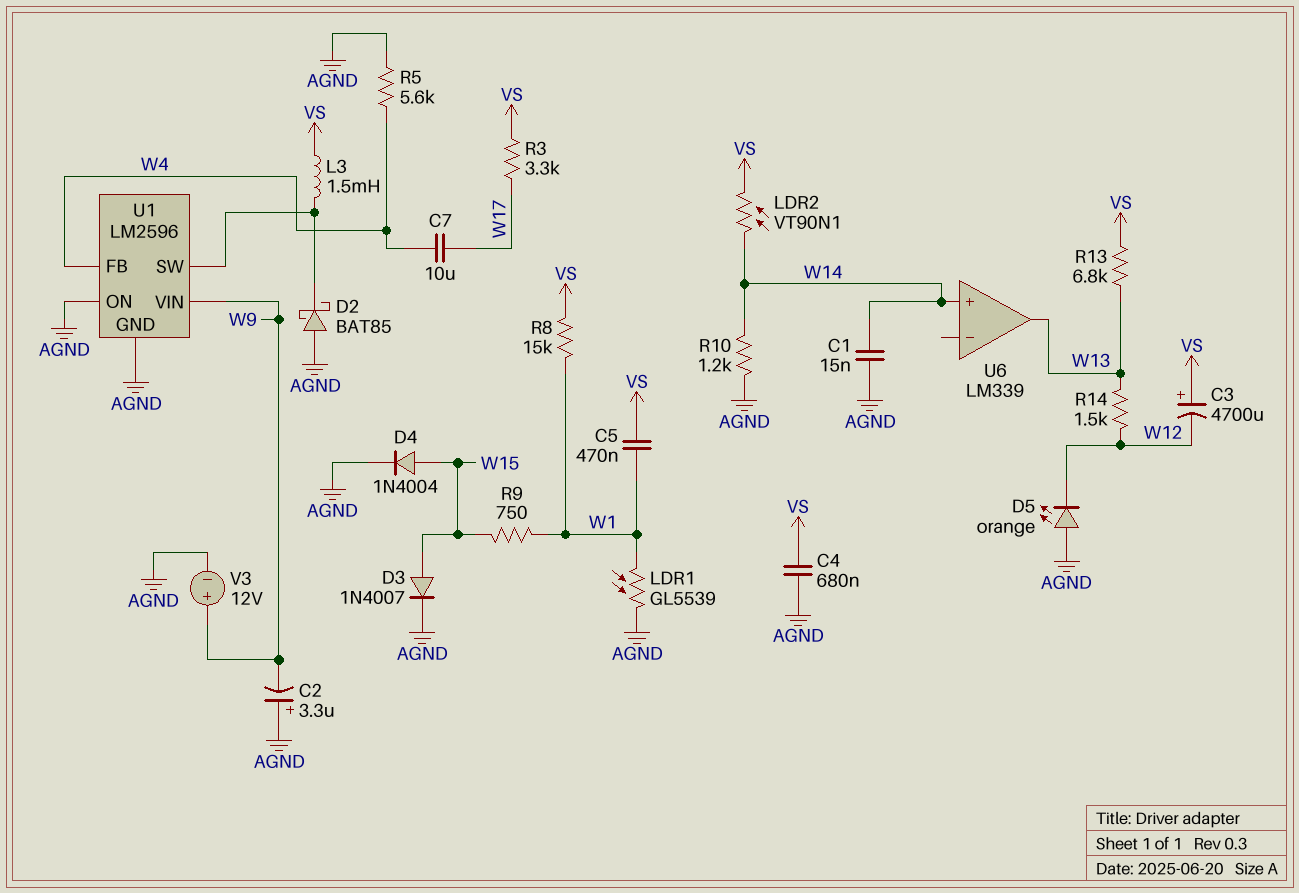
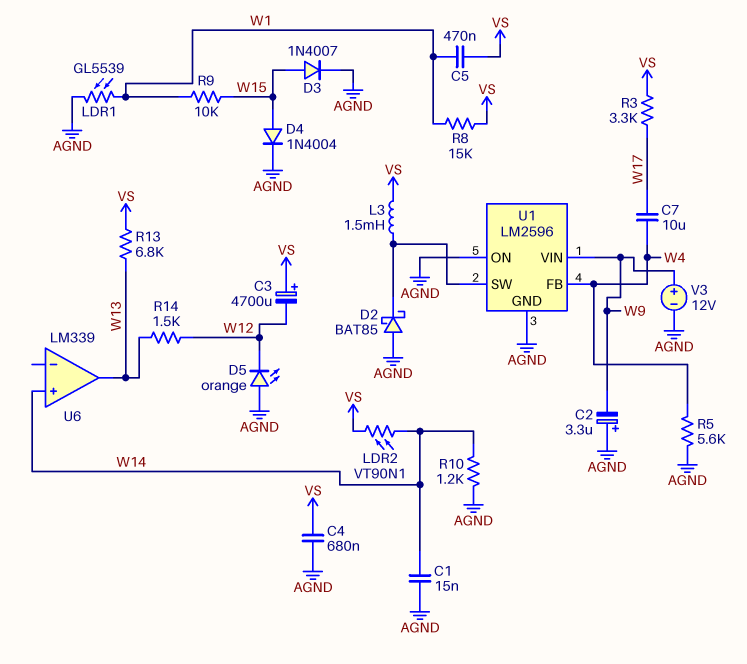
R9: 750 (W1, W15) -> 10k (W1, W15)

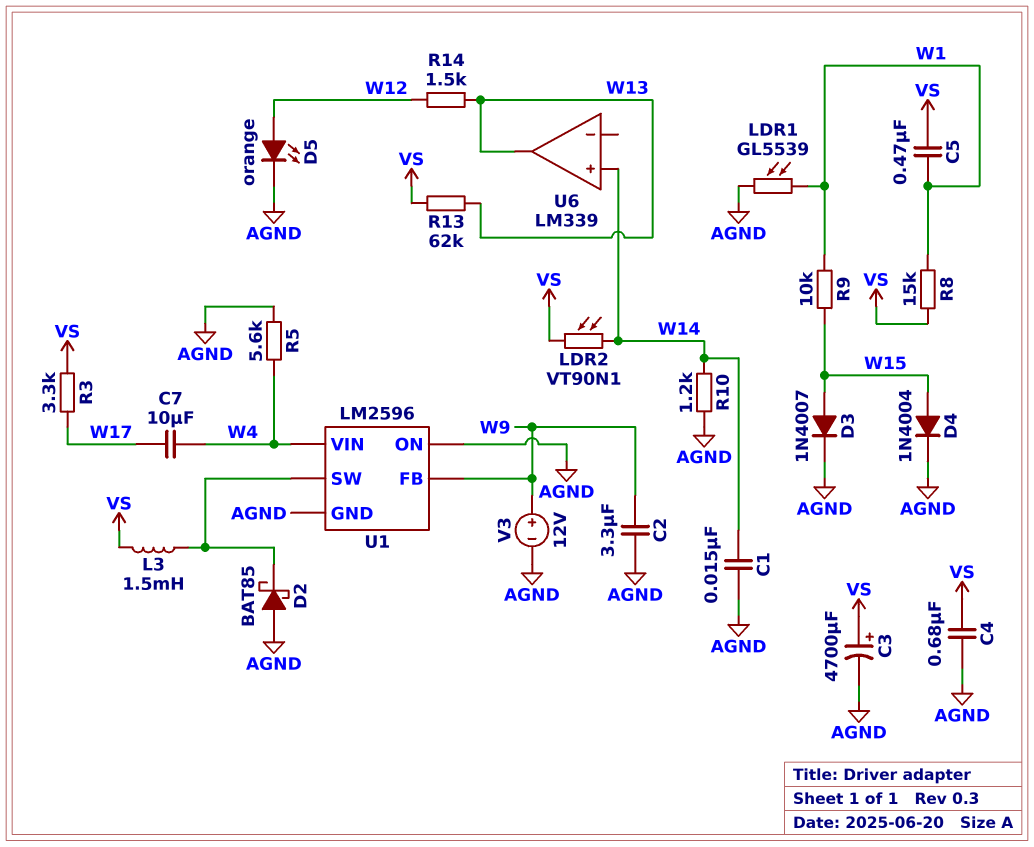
C2: 3.3uF (plus AGND, minus W9) -> 3.3uF (AGND, W9)
C3: 4700uF (plus VS, minus W12) -> 4700uF (plus VS, minus AGND)
D5: LED orange (A AGND, K W12) -> LED orange (A W12, K AGND)
R13: 6.8k (VS, W13) -> 62k (VS, W13)
U1 pin FB: W4 -> W9
U1 pin VIN: W9 -> W4

